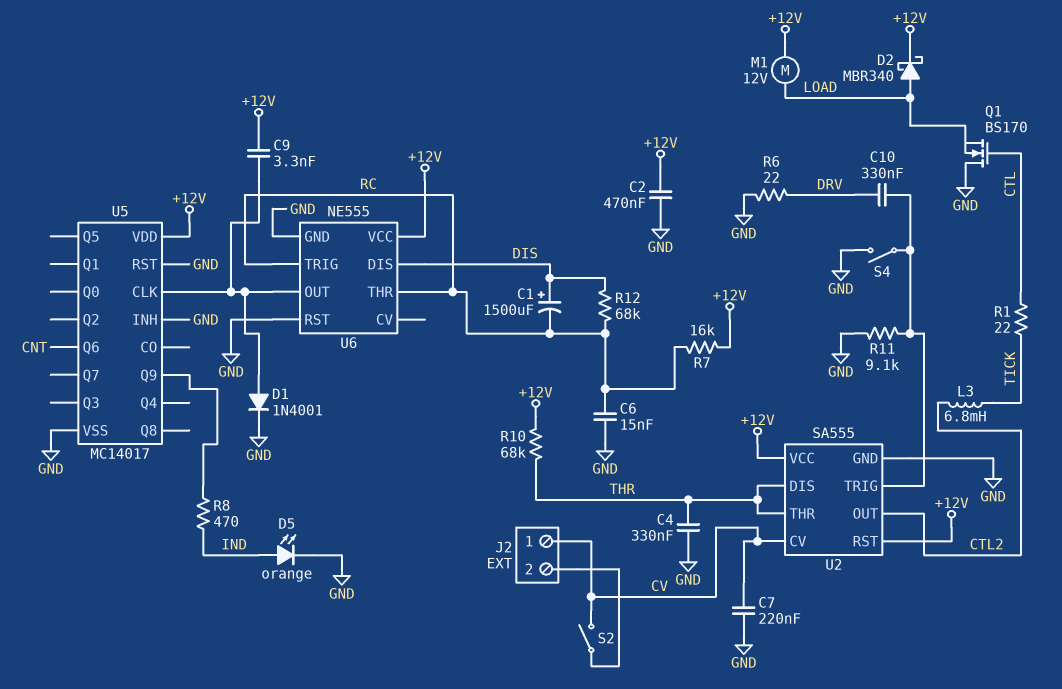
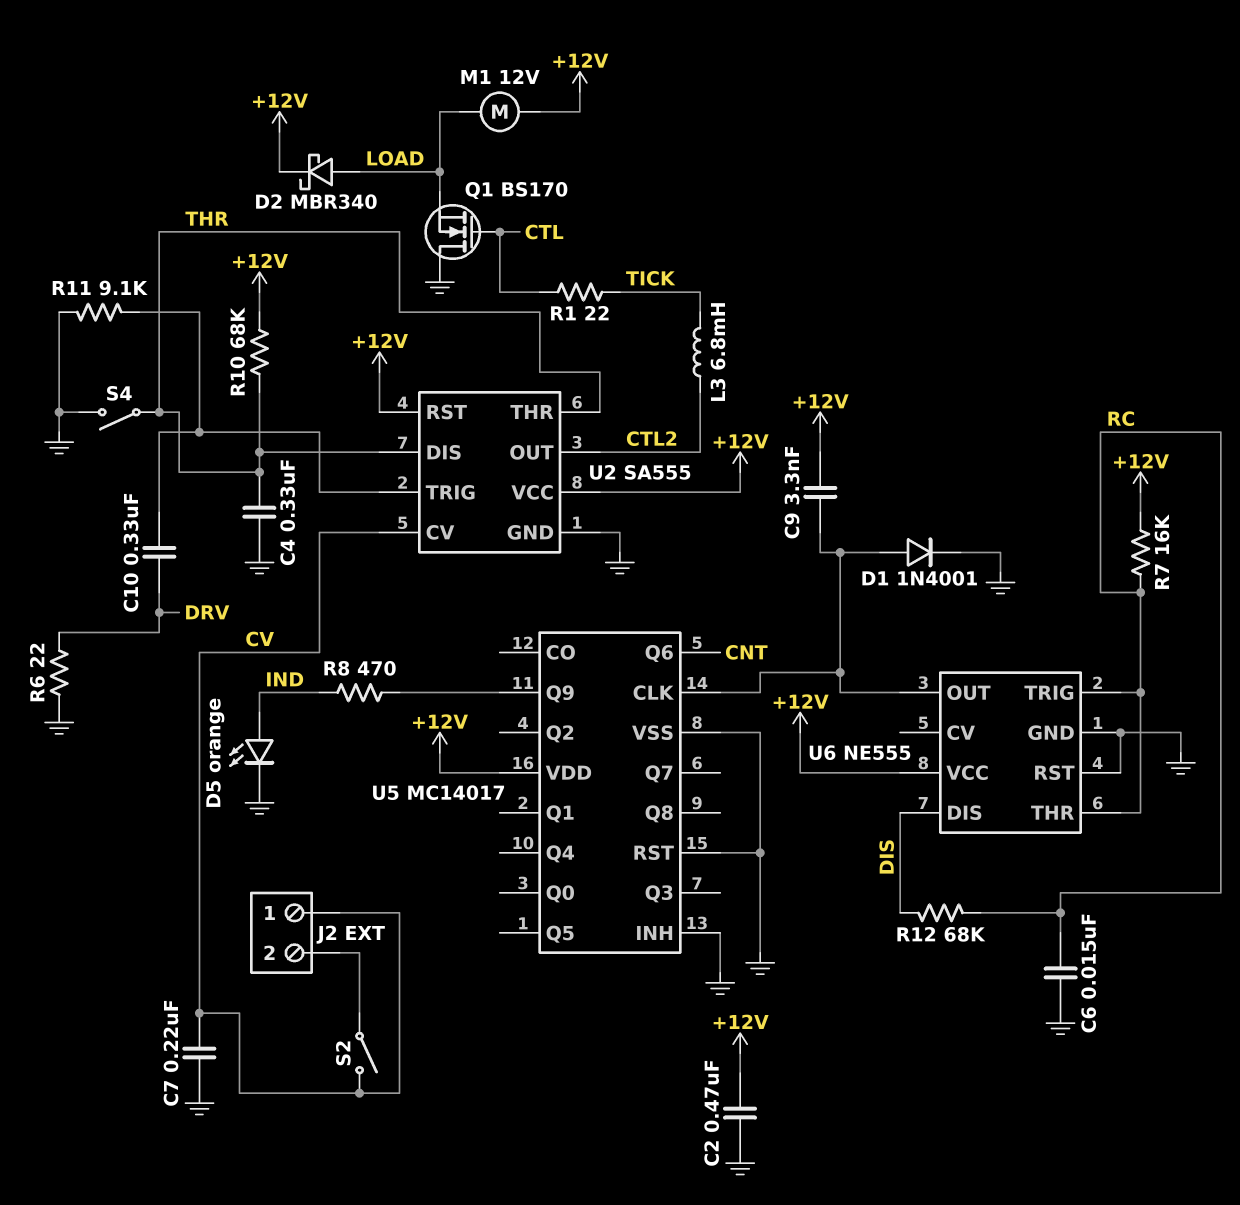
C1: 1500uF (plus DIS, minus RC) -> none
S4: switch (GND, U2/TRIG) -> switch (GND, THR)

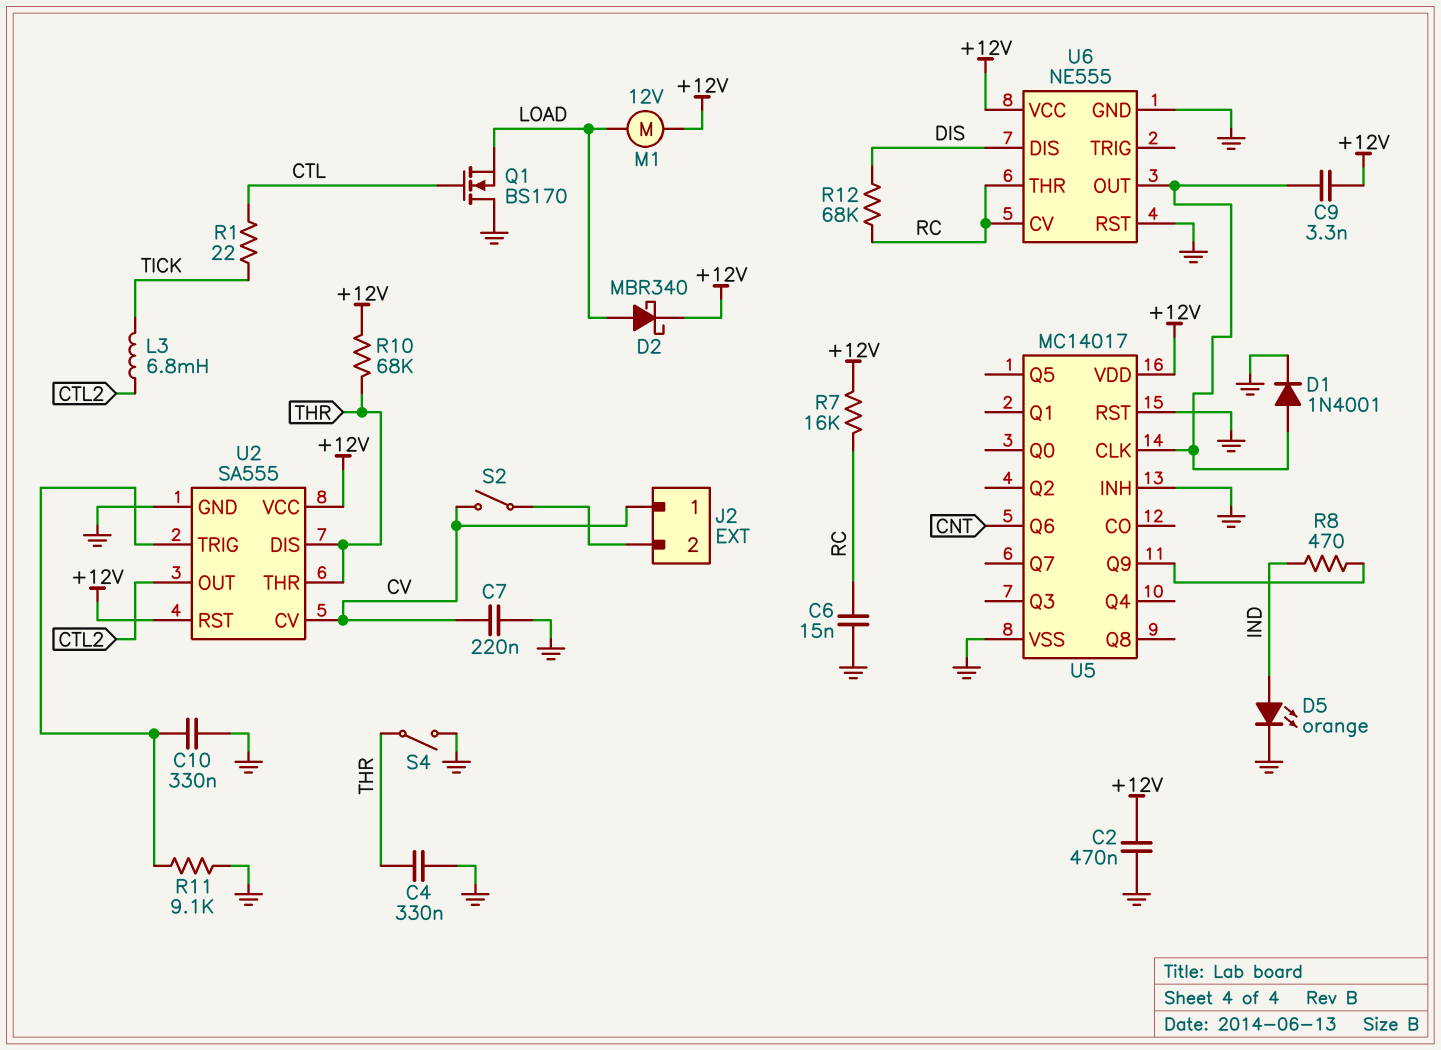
C10: 330nF (DRV, U2/TRIG) -> 330nF (GND, U2/TRIG)
R6: 22 (DRV, GND) -> none
U6 pin CV: none -> RC
U6 pin TRIG: RC -> none

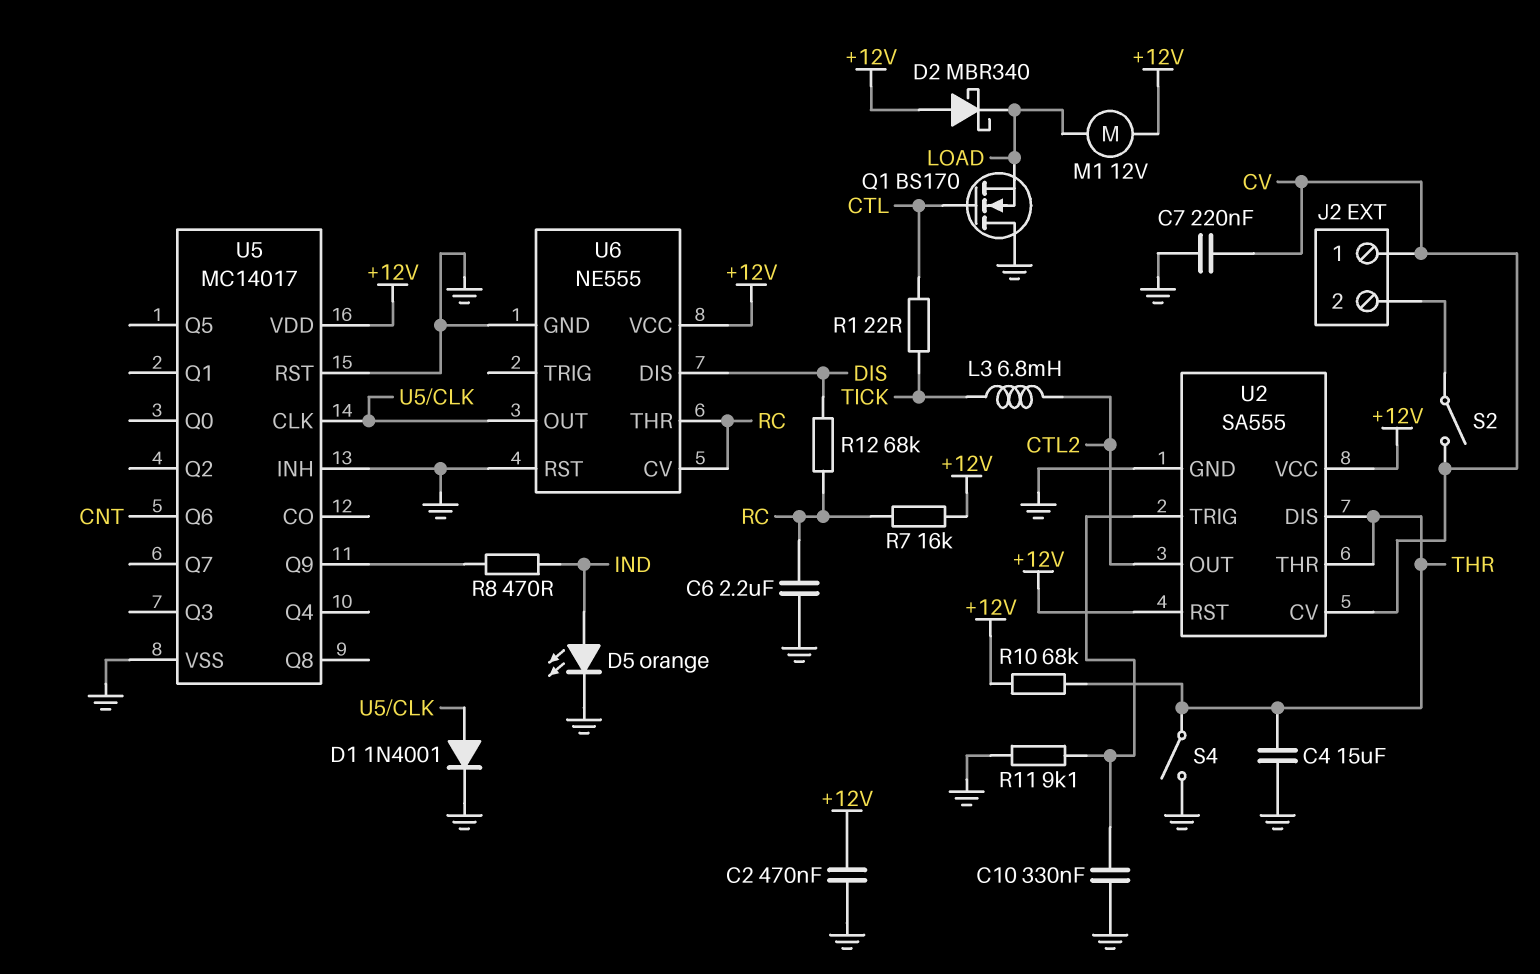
C4: 330nF (GND, THR) -> 15uF (GND, THR)
C6: 15nF (GND, RC) -> 2.2uF (GND, RC)
C9: 3.3nF (+12V, U5/CLK) -> none
D2: schottky MBR340 (A LOAD, K +12V) -> schottky MBR340 (A +12V, K LOAD)

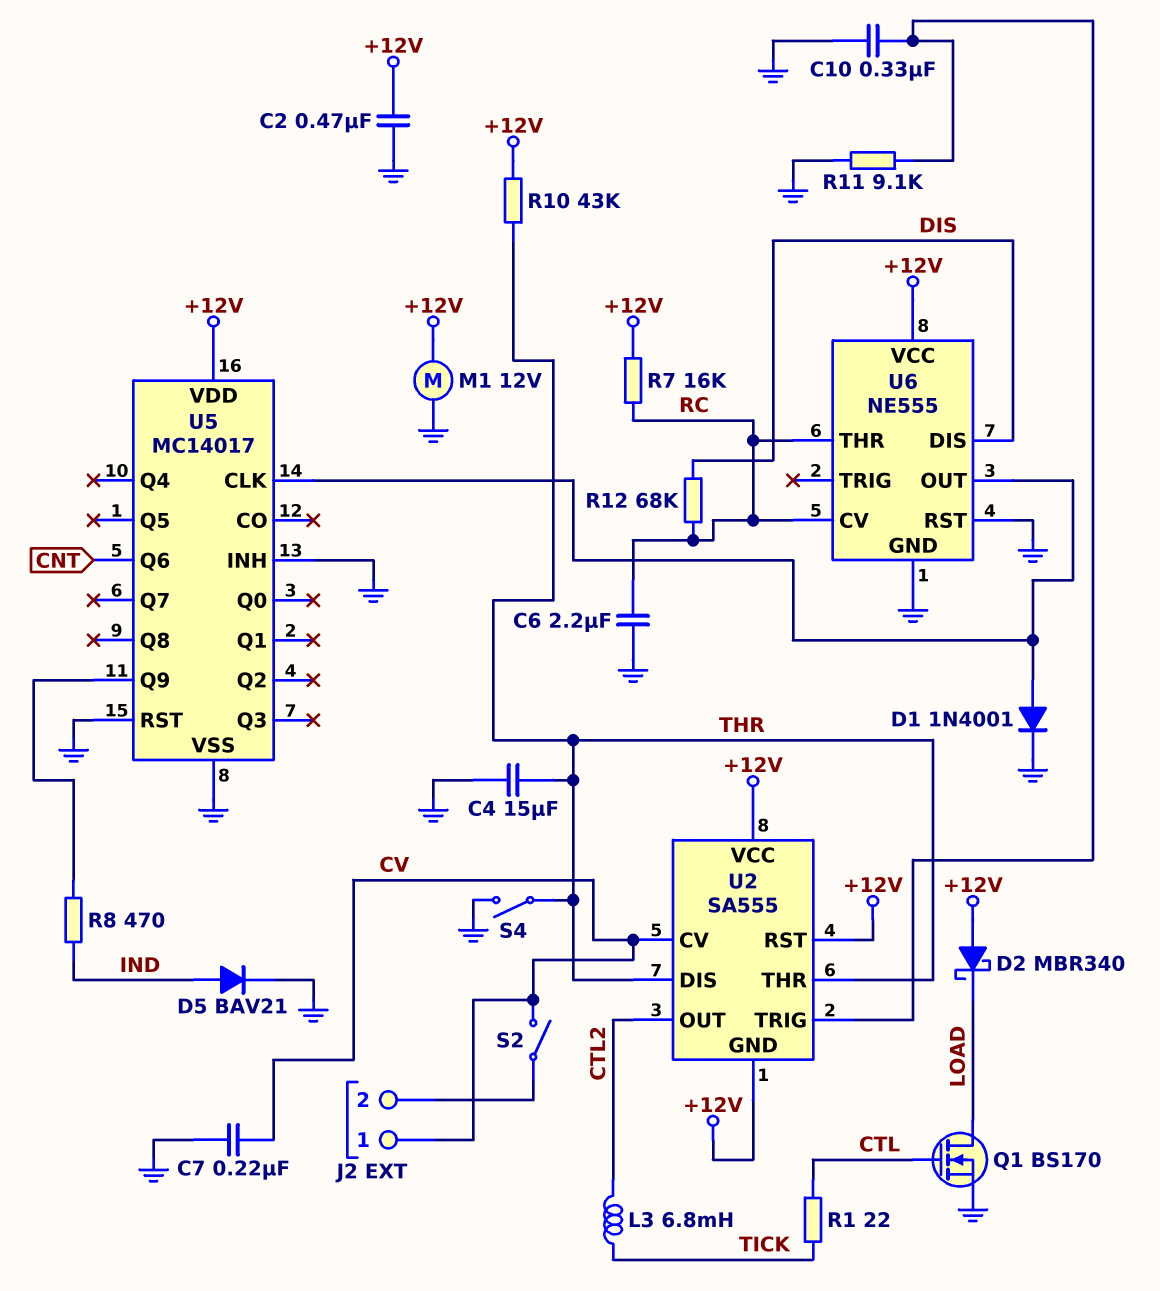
D5: LED orange (A IND, K GND) -> diode BAV21 (A IND, K GND)
M1: motor 12V (+12V, LOAD) -> motor 12V (+12V, GND)
Q1: NMOS BS170 (G CTL, D GND, S LOAD) -> NMOS BS170 (G CTL, D LOAD, S GND)
R10: 68k (+12V, THR) -> 43k (+12V, THR)
U2 pin GND: GND -> +12V

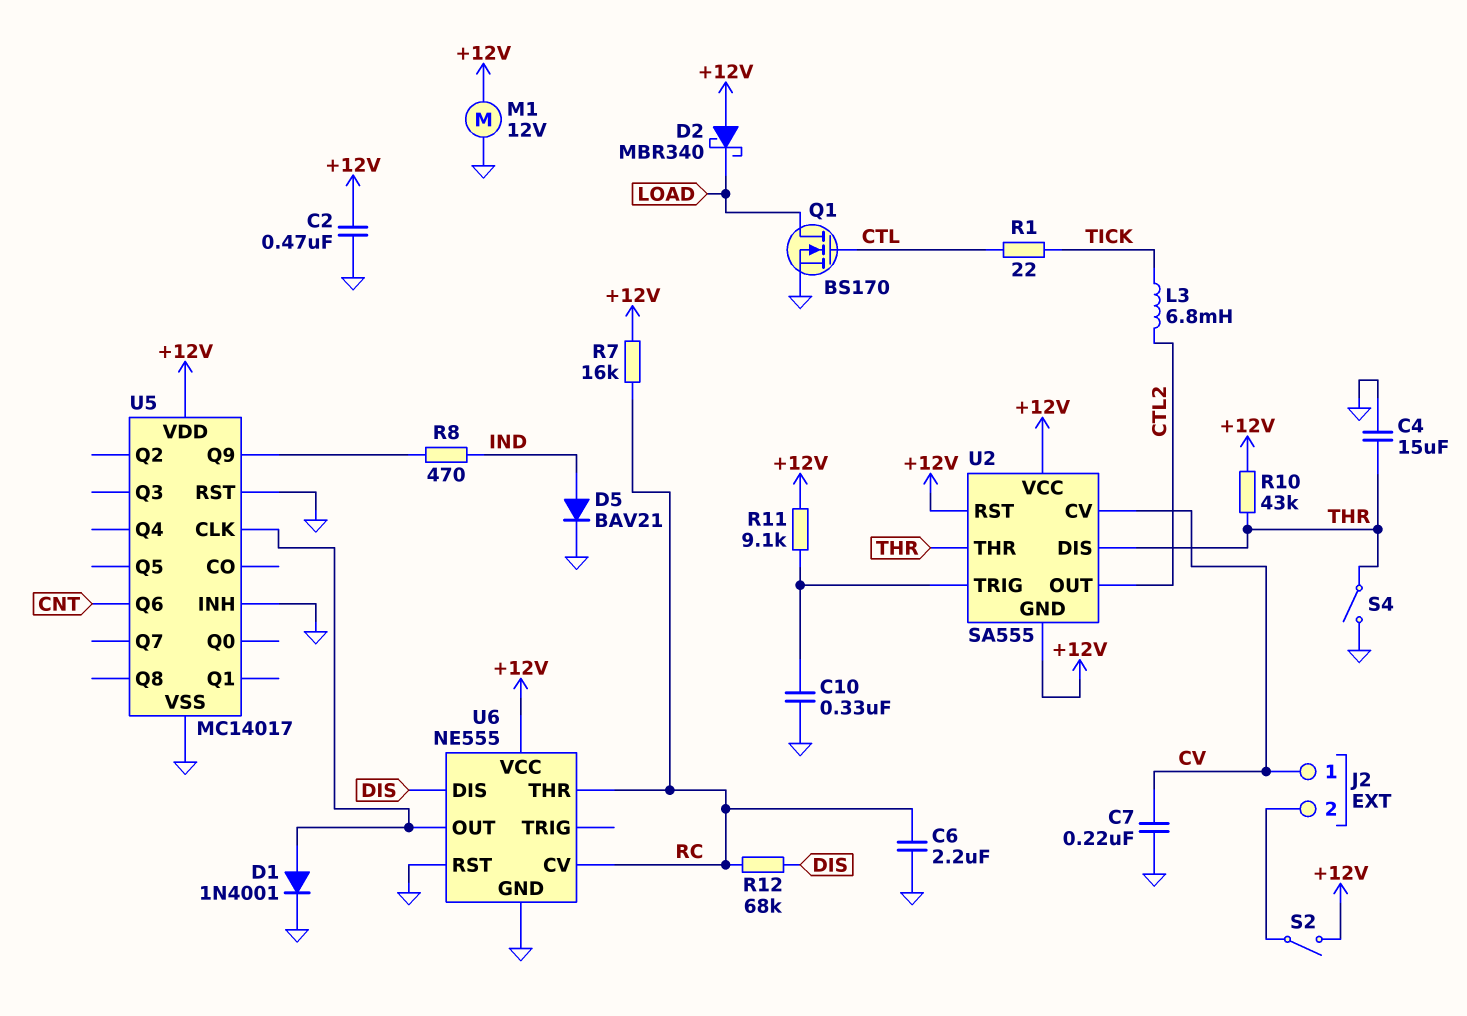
R11: 9.1k (GND, U2/TRIG) -> 9.1k (+12V, U2/TRIG)
S2: switch (CV, J2/2) -> switch (+12V, J2/2)

